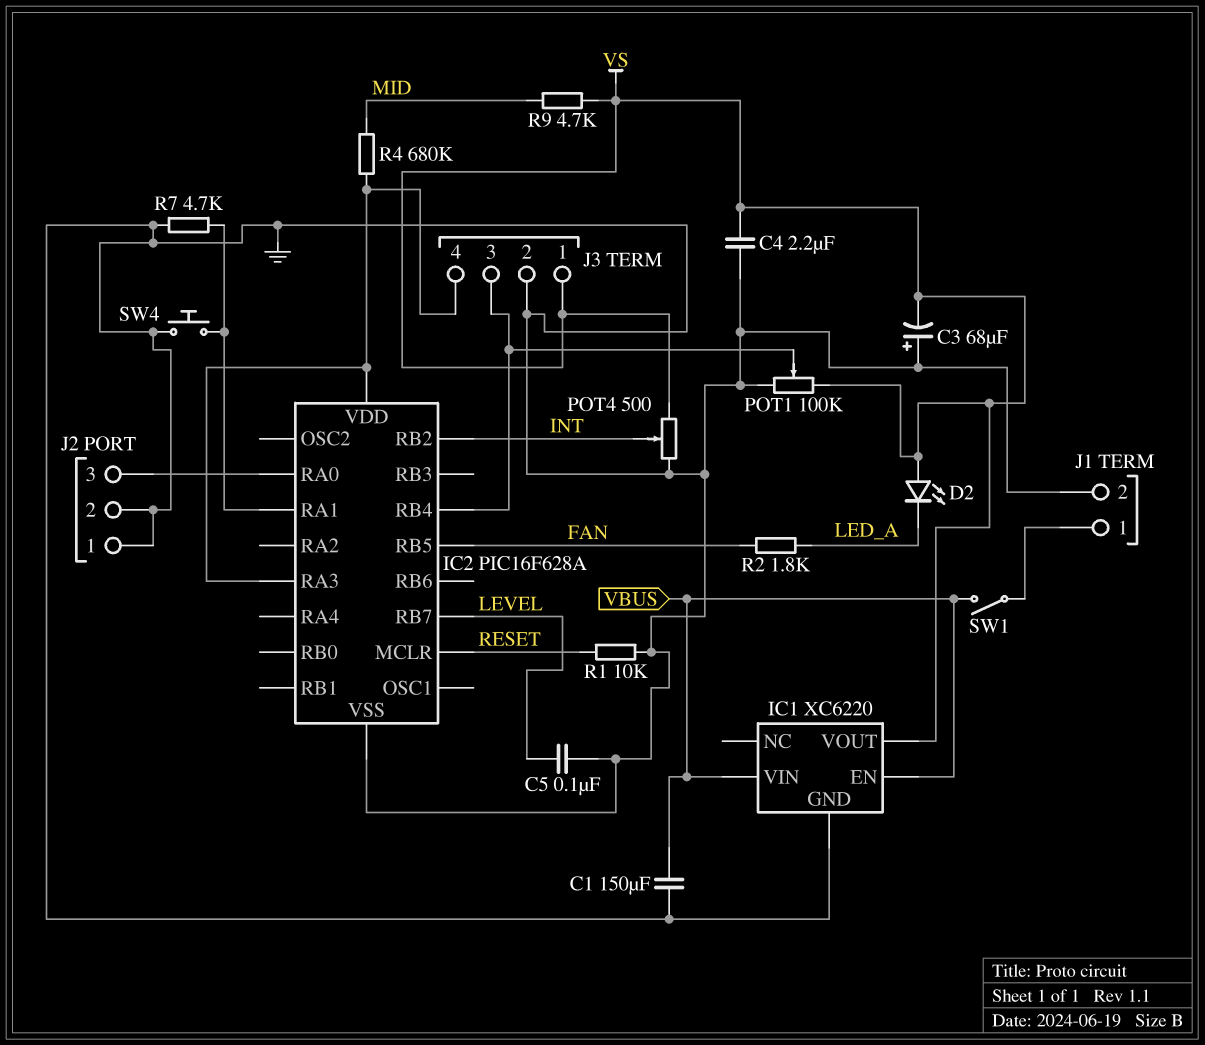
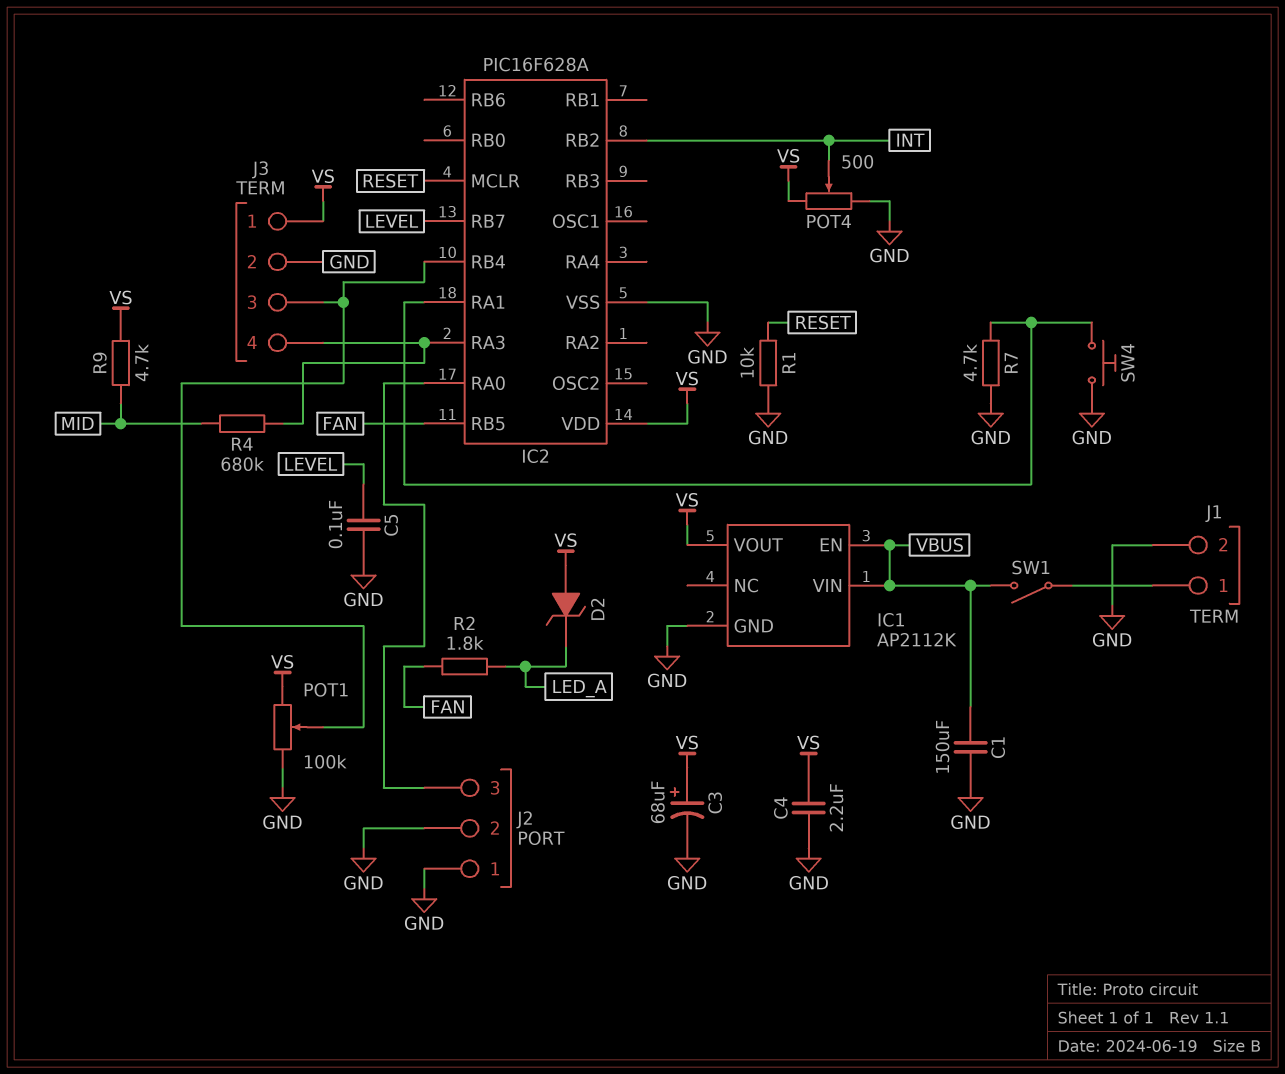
C3: 68uF (plus GND, minus VS) -> 68uF (plus VS, minus GND)
D2: LED (A VS, K LED_A) -> zener (A VS, K LED_A)
IC1: XC6220 -> AP2112K
IC2 pin VDD: IC2/RA3 -> VS

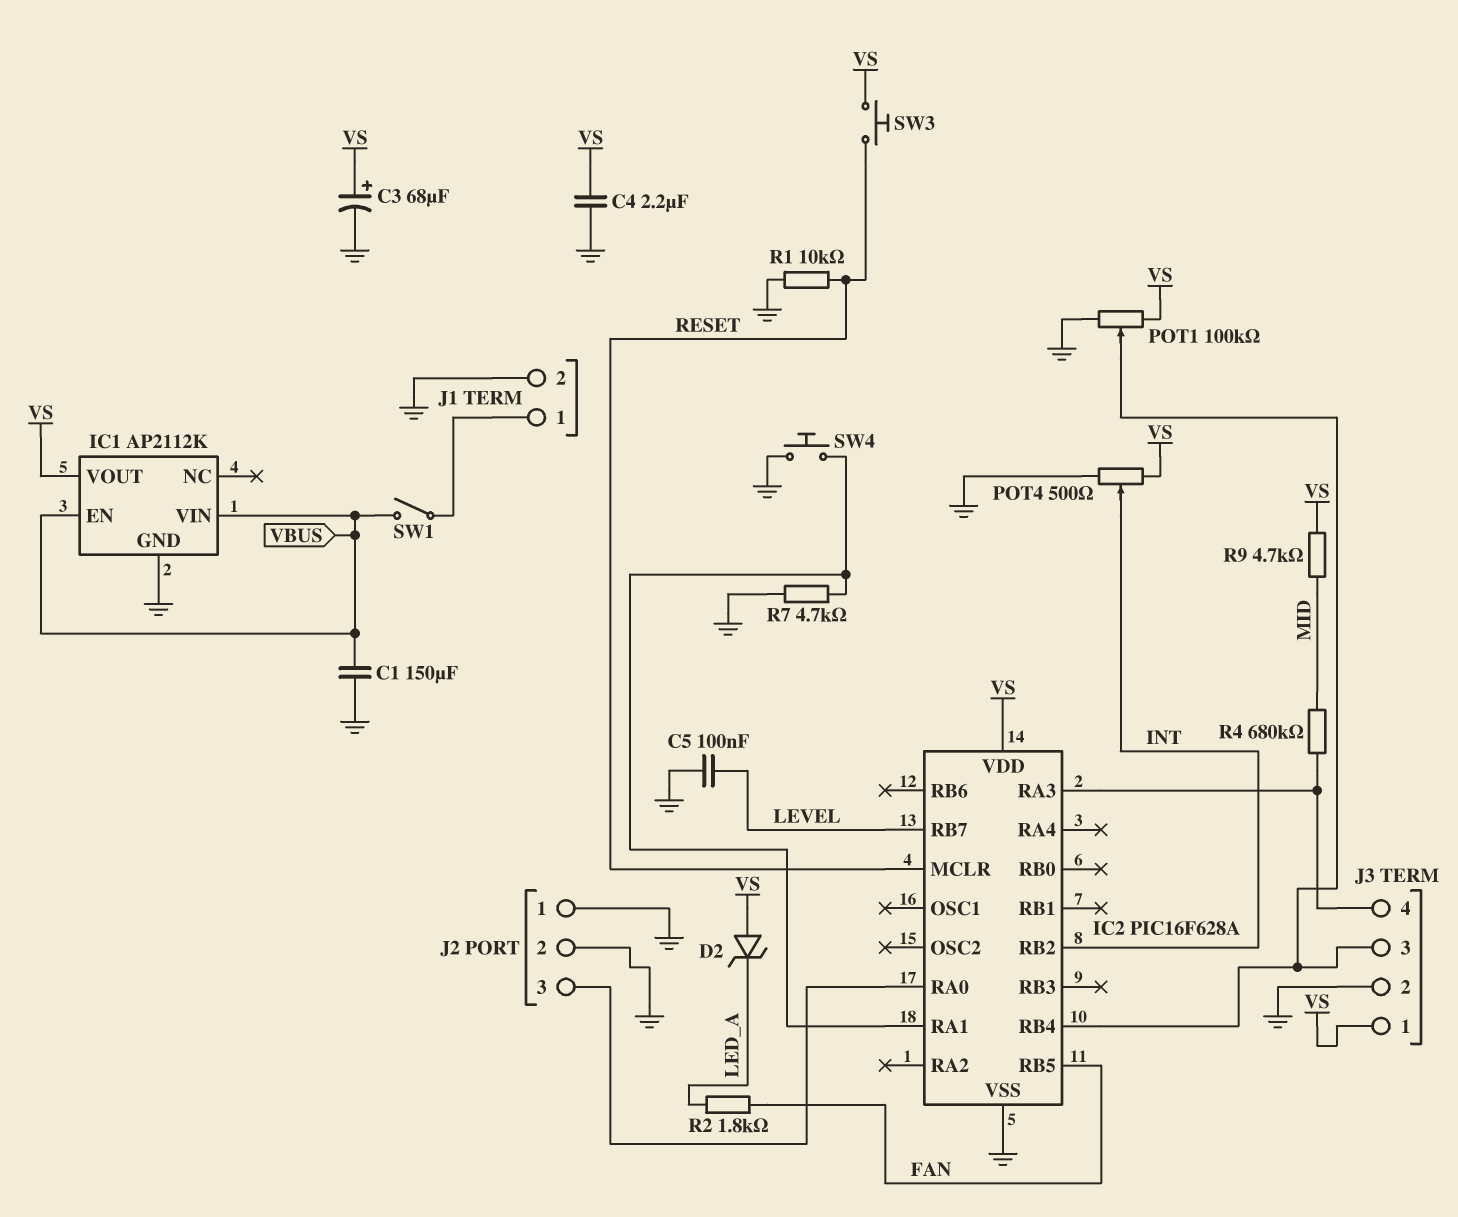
SW3: none -> button (RESET, VS)

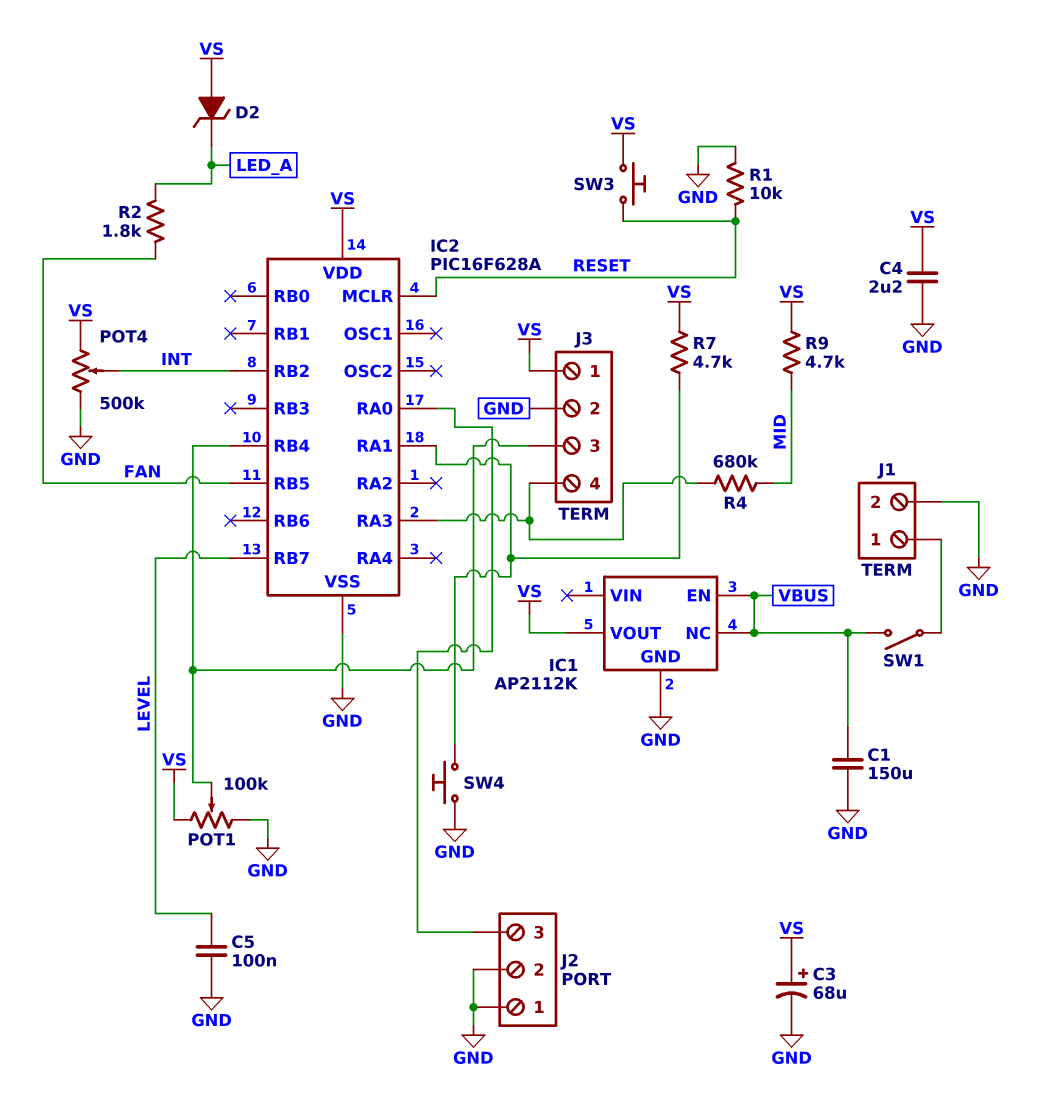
IC1 pin NC: none -> VBUS
IC1 pin VIN: VBUS -> none
POT4: 500 (GND, VS, wiper INT) -> 500k (GND, VS, wiper INT)
R7: 4.7k (GND, IC2/RA1) -> 4.7k (IC2/RA1, VS)

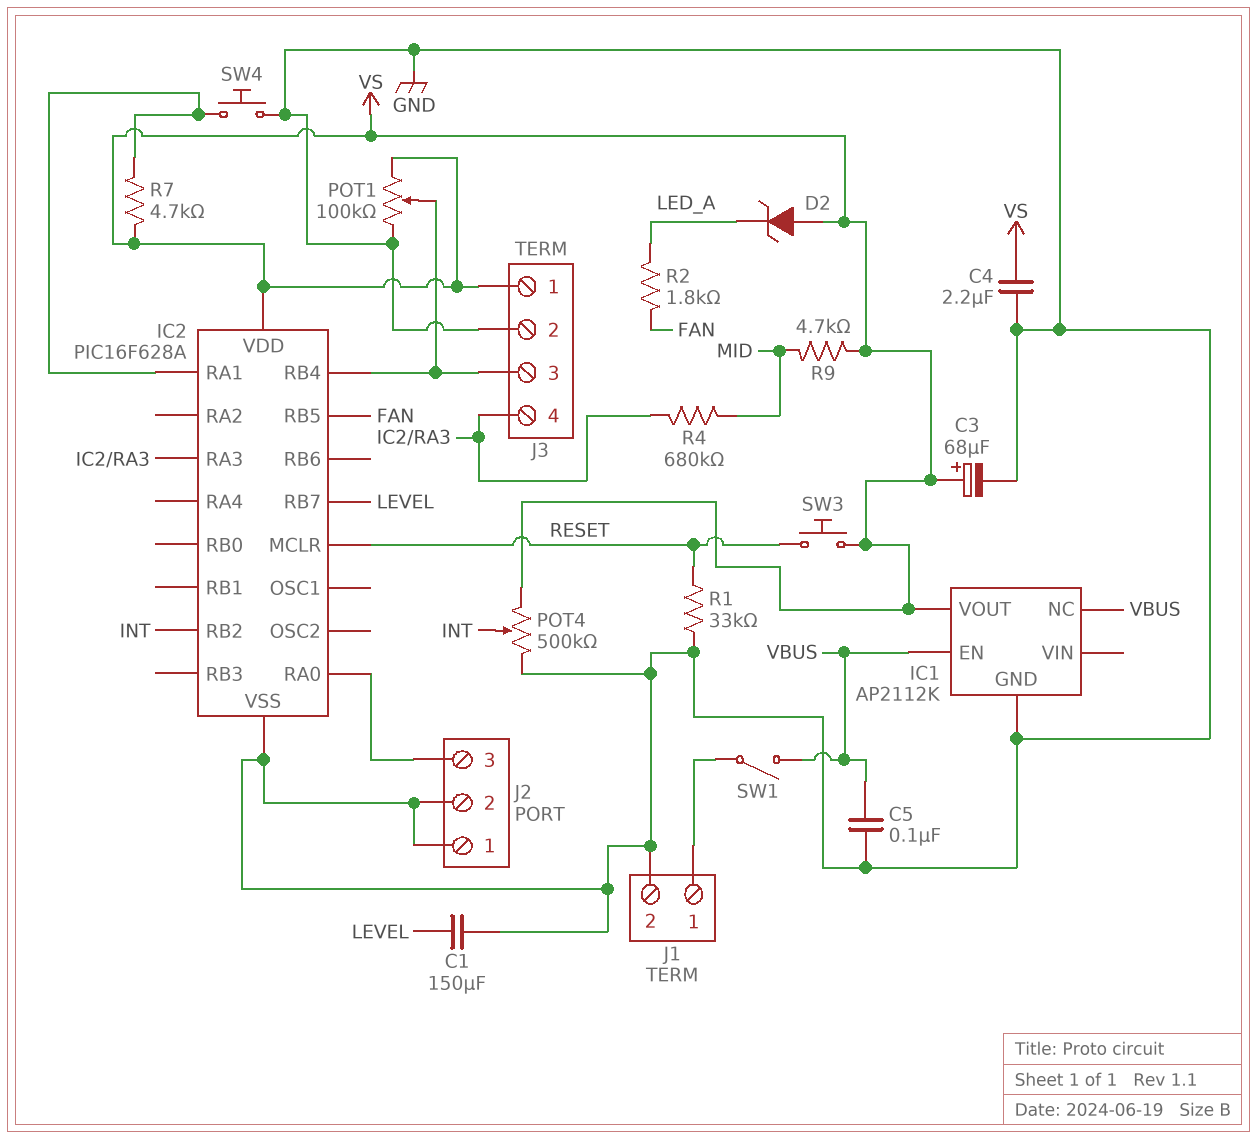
C1: 150uF (GND, VBUS) -> 150uF (GND, LEVEL)
C5: 100nF (GND, LEVEL) -> 100nF (GND, VBUS)
R1: 10k (GND, RESET) -> 33k (GND, RESET)

